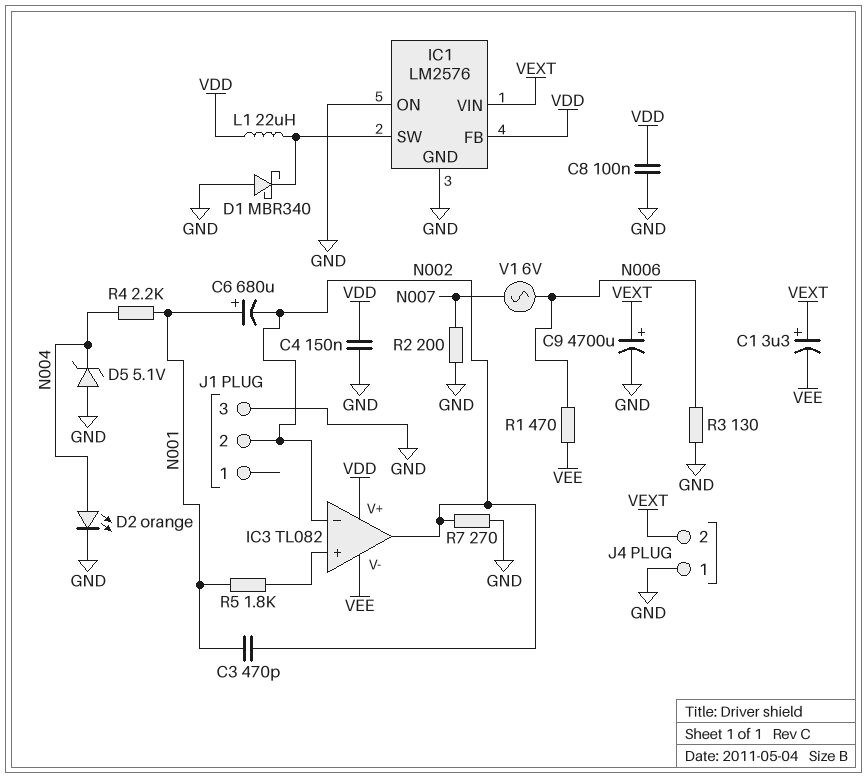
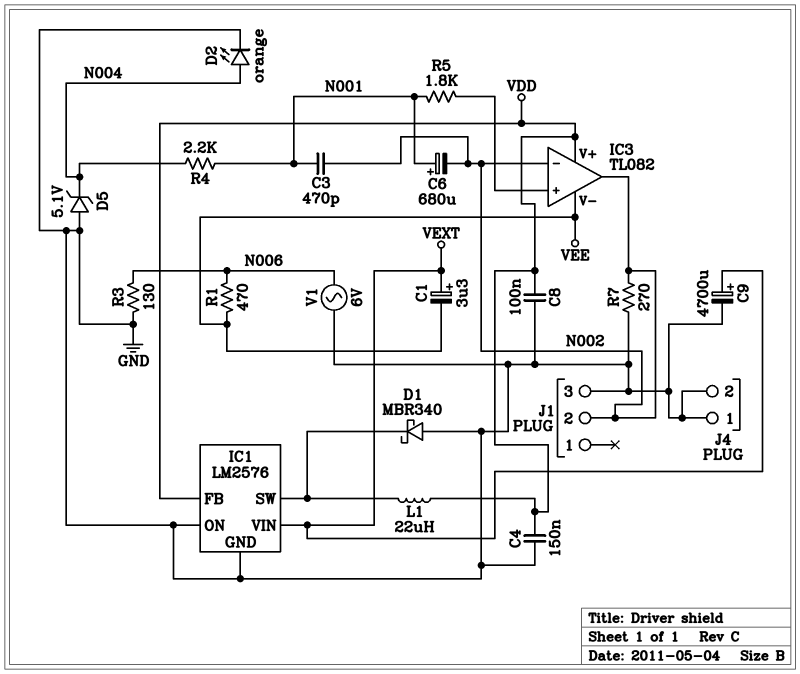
J4 pin 2: VEXT -> GND
R2: 200 (GND, N007) -> none
V1: AC 6V (N006, N007) -> AC 6V (GND, N006)

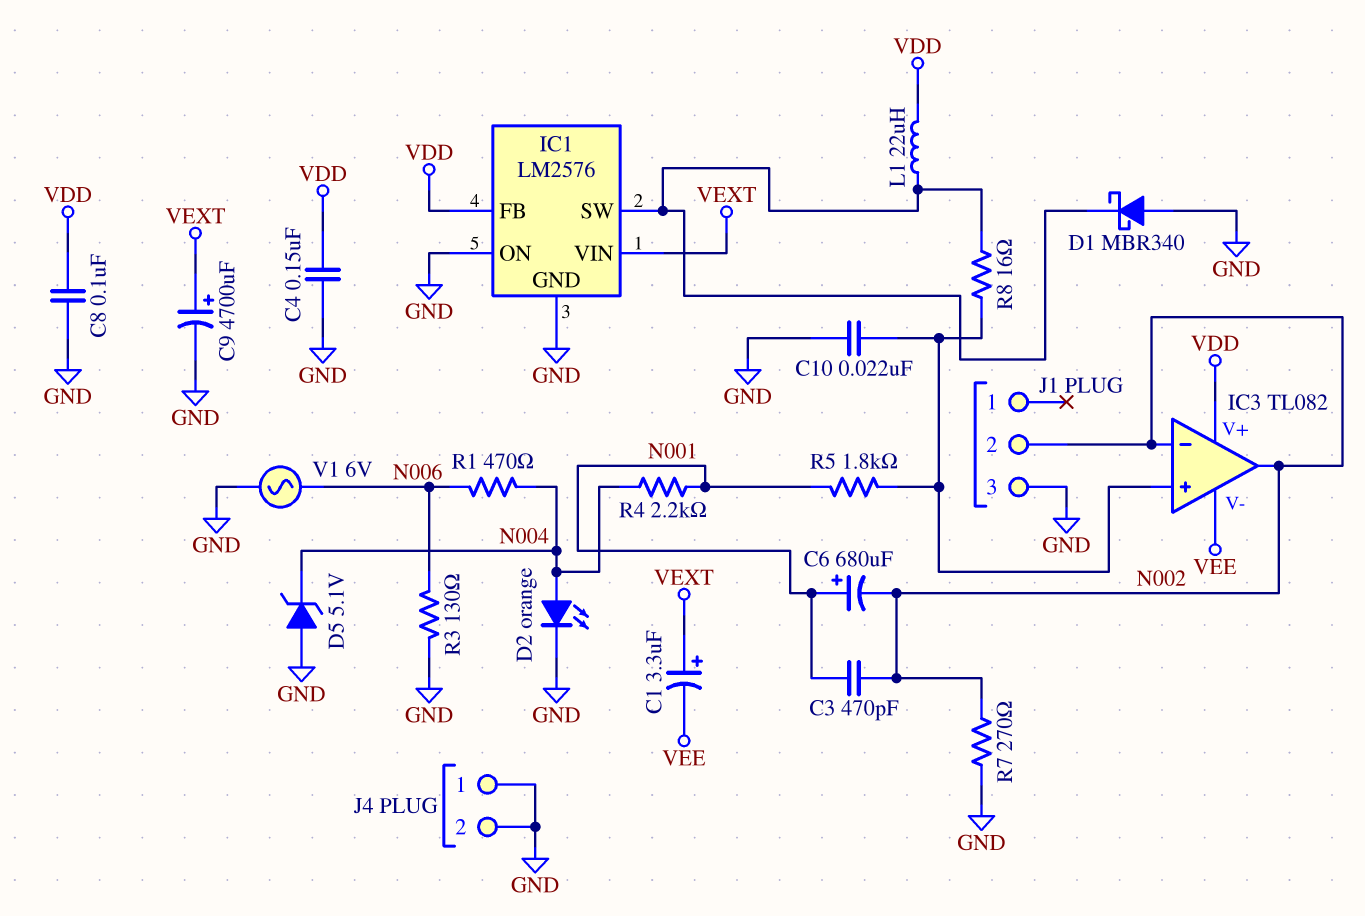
C10: none -> 22nF (GND, IC3/in+)
R1: 470 (N006, VEE) -> 470 (N004, N006)
R8: none -> 16 (IC1/SW, IC3/in+)

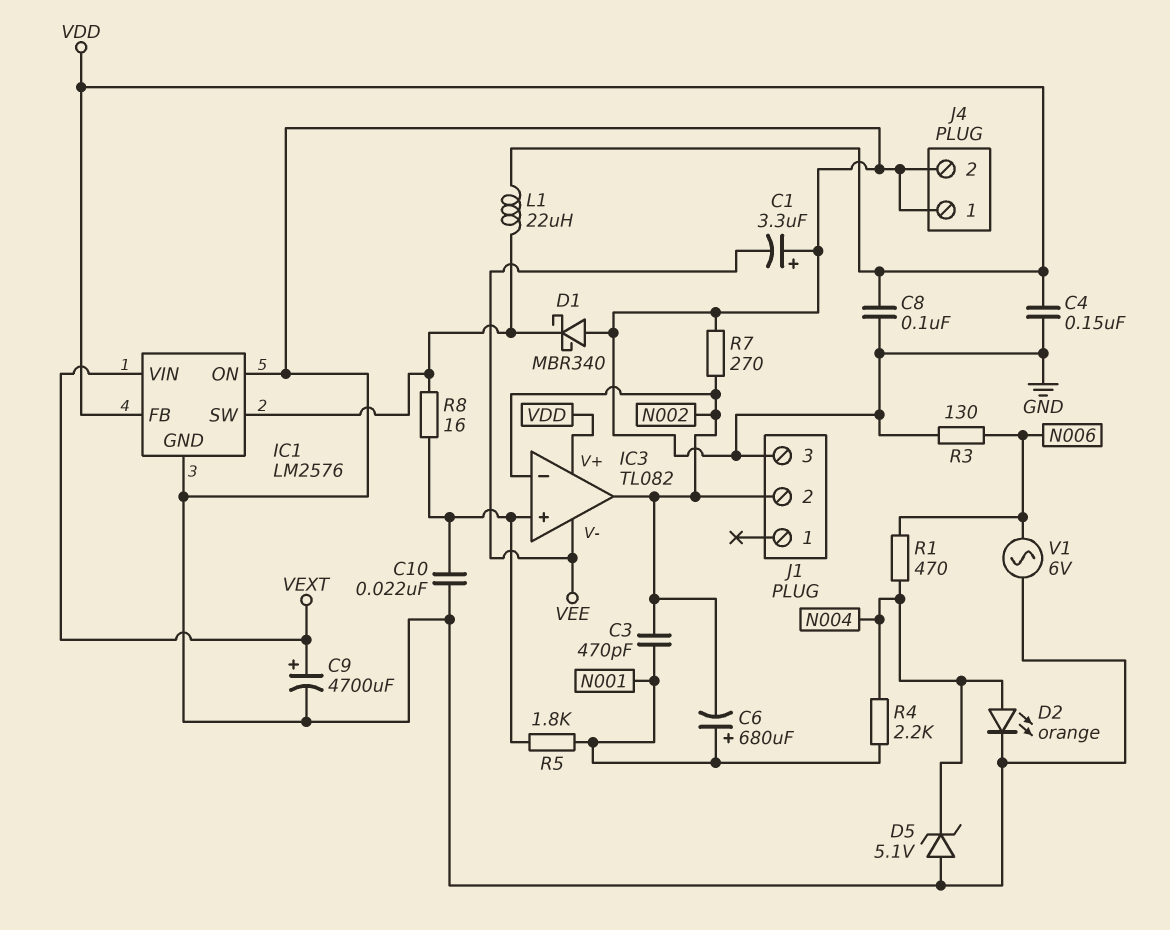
C1: 3.3uF (plus VEXT, minus VEE) -> 3.3uF (plus GND, minus VEE)

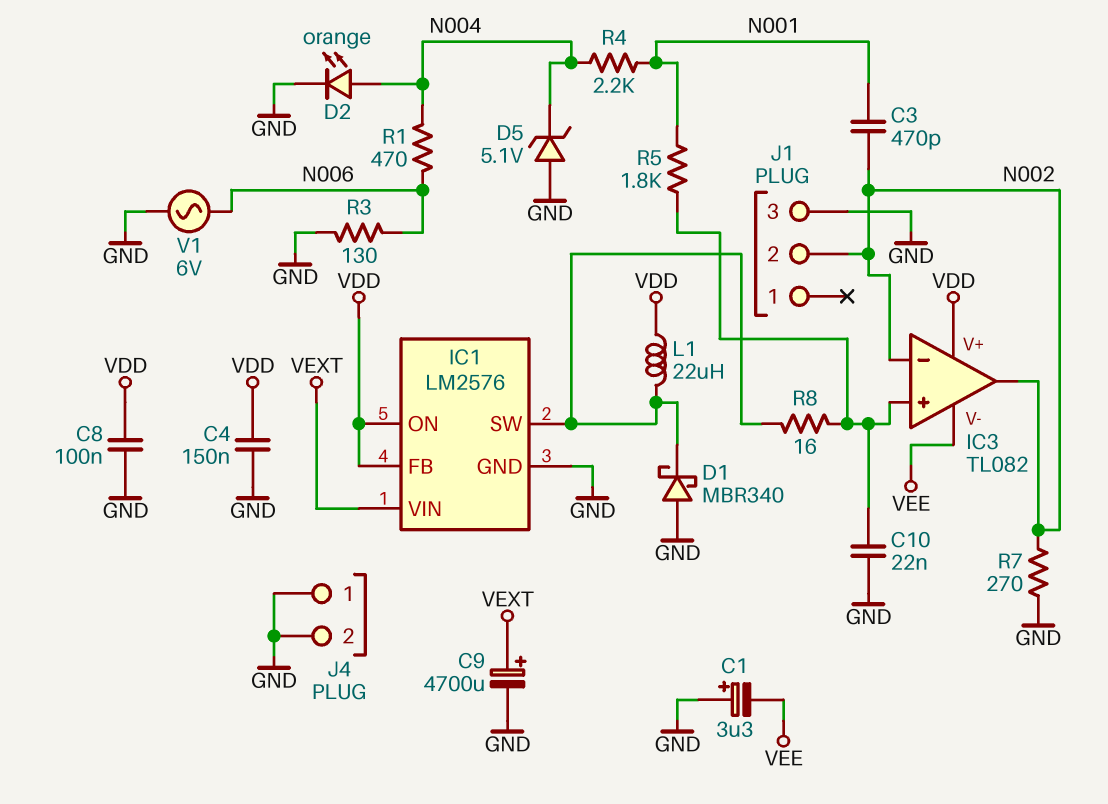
C6: 680uF (plus N001, minus N002) -> none
IC1 pin ON: GND -> VDD

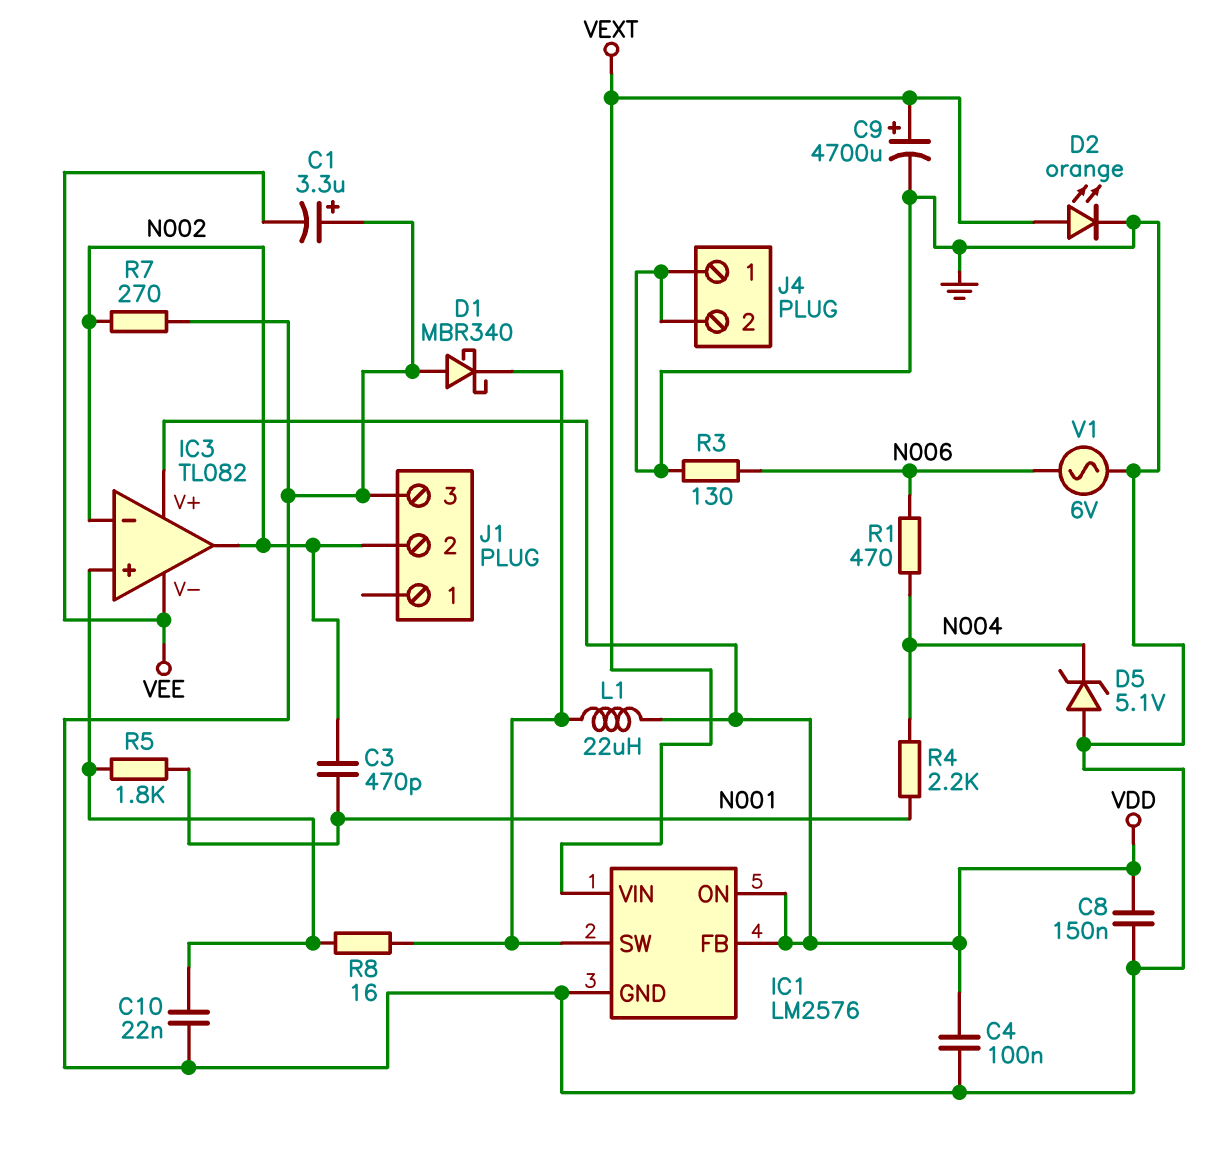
C4: 150nF (GND, VDD) -> 100nF (GND, VDD)
C8: 100nF (GND, VDD) -> 150nF (GND, VDD)
D2: LED orange (A N004, K GND) -> LED orange (A VEXT, K GND)

